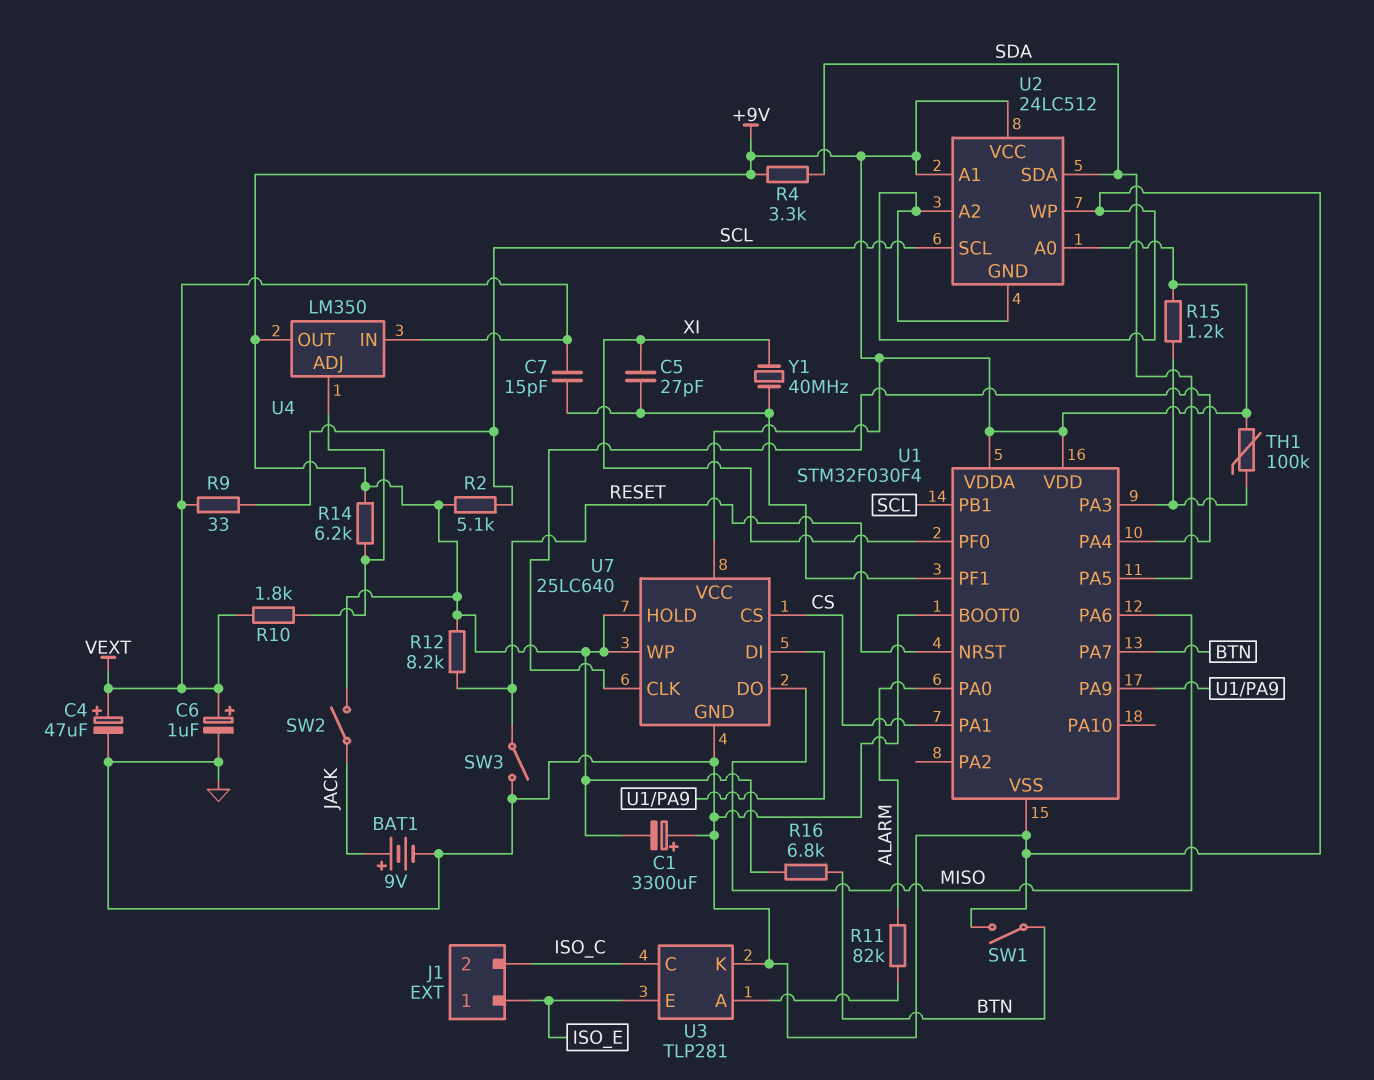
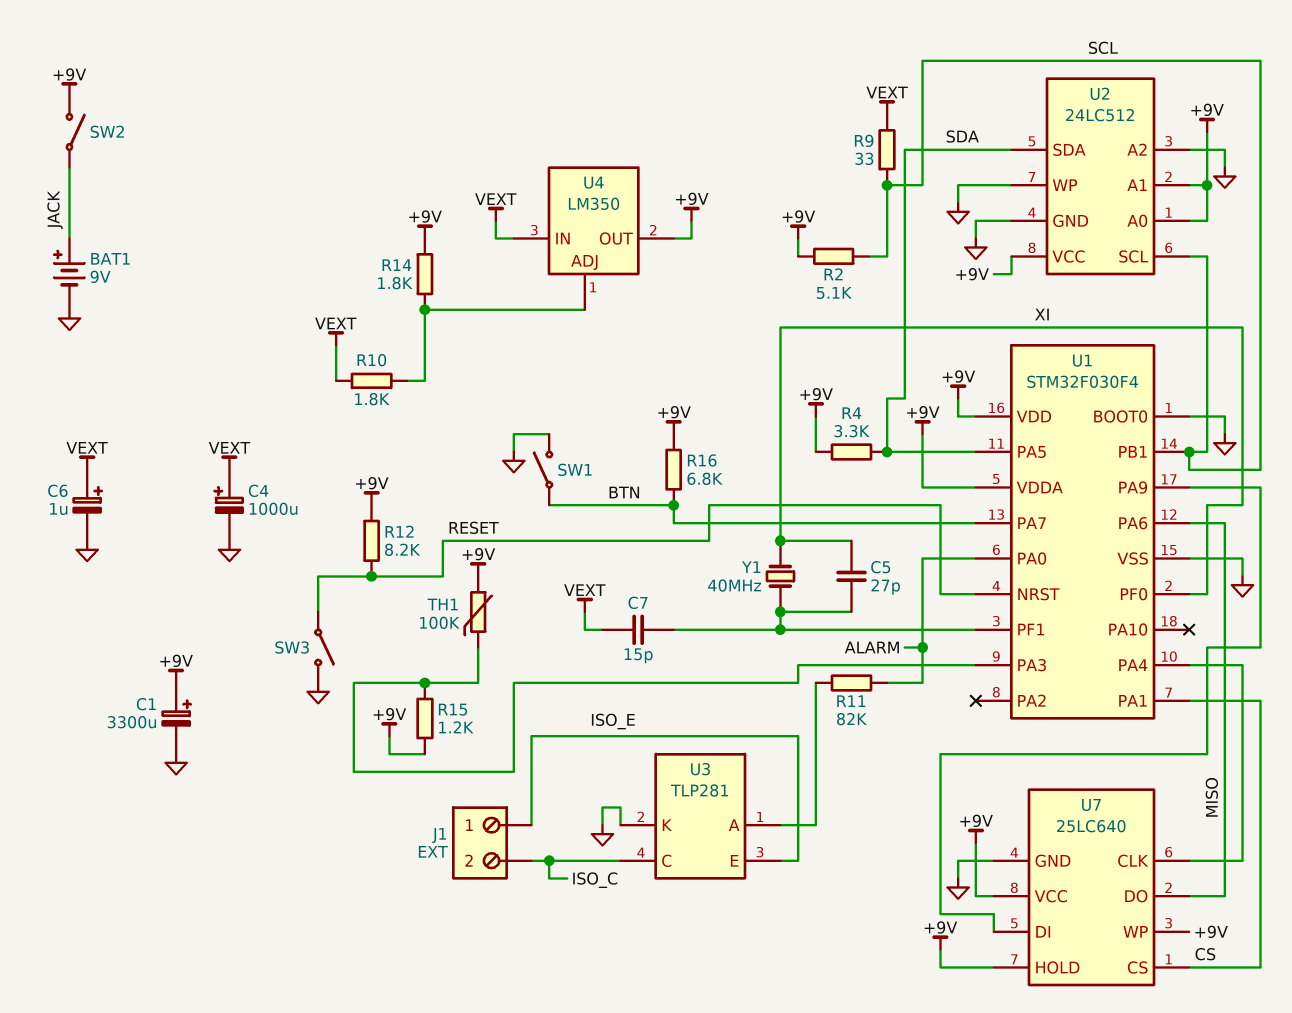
C1: 3300uF (plus GND, minus +9V) -> 3300uF (plus +9V, minus GND)
C4: 47uF (plus VEXT, minus GND) -> 1000uF (plus VEXT, minus GND)
R14: 6.2k (+9V, U4/ADJ) -> 1.8k (+9V, U4/ADJ)

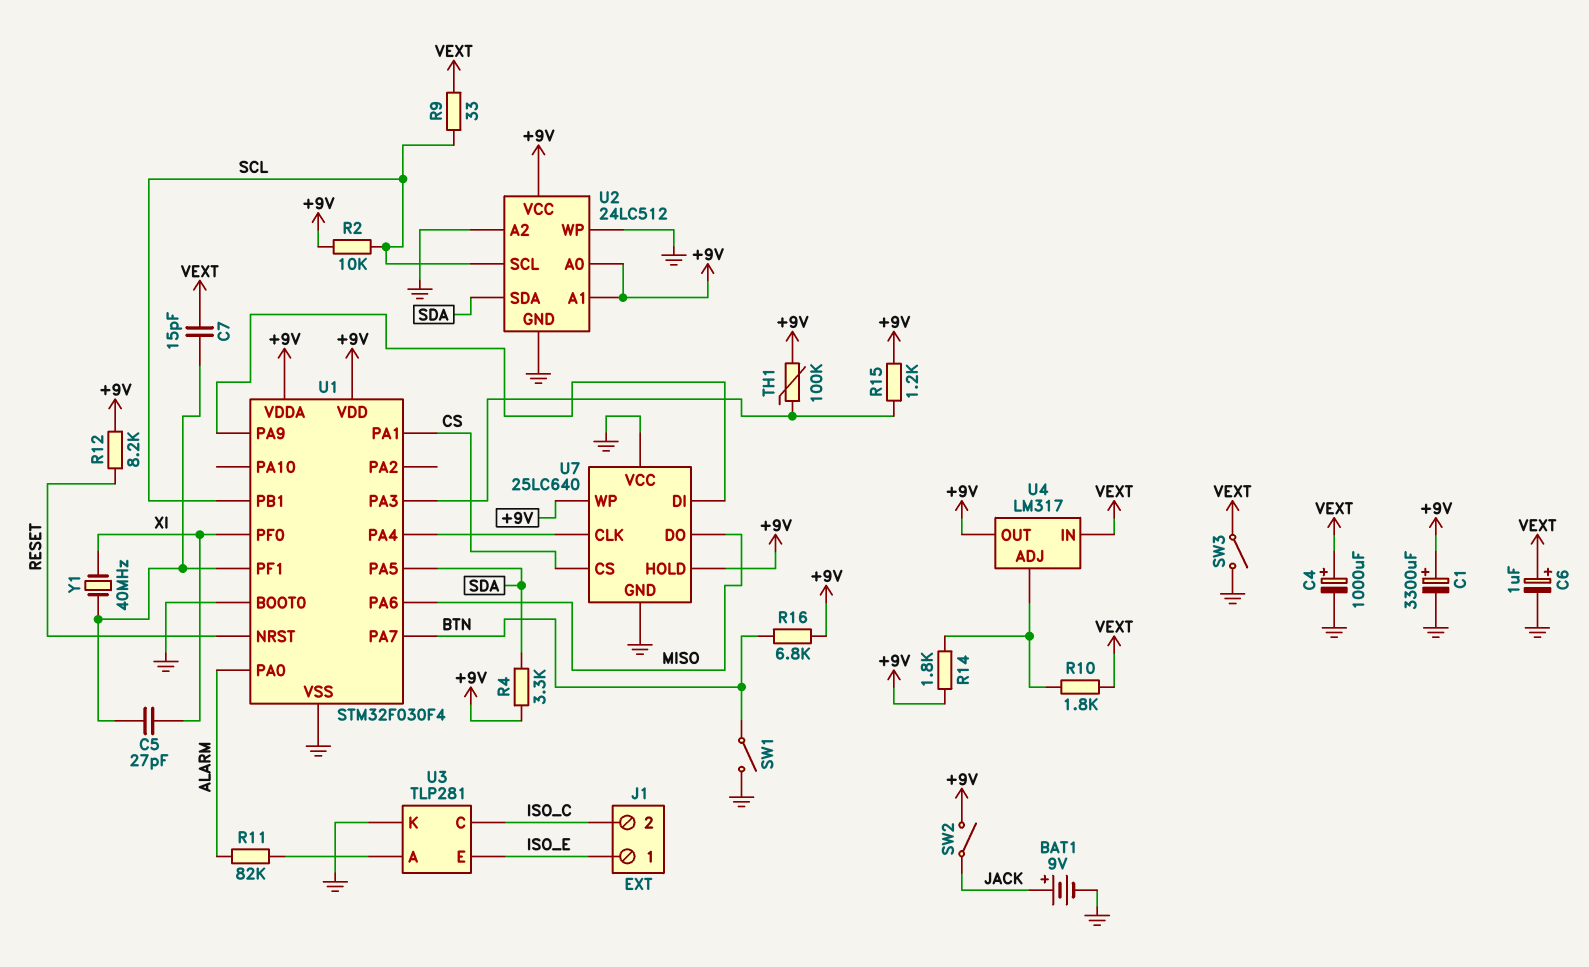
R2: 5.1k (+9V, SCL) -> 10k (+9V, SCL)
SW3: switch (GND, RESET) -> switch (GND, VEXT)
U4: LM350 -> LM317
U7 pin VCC: +9V -> GND

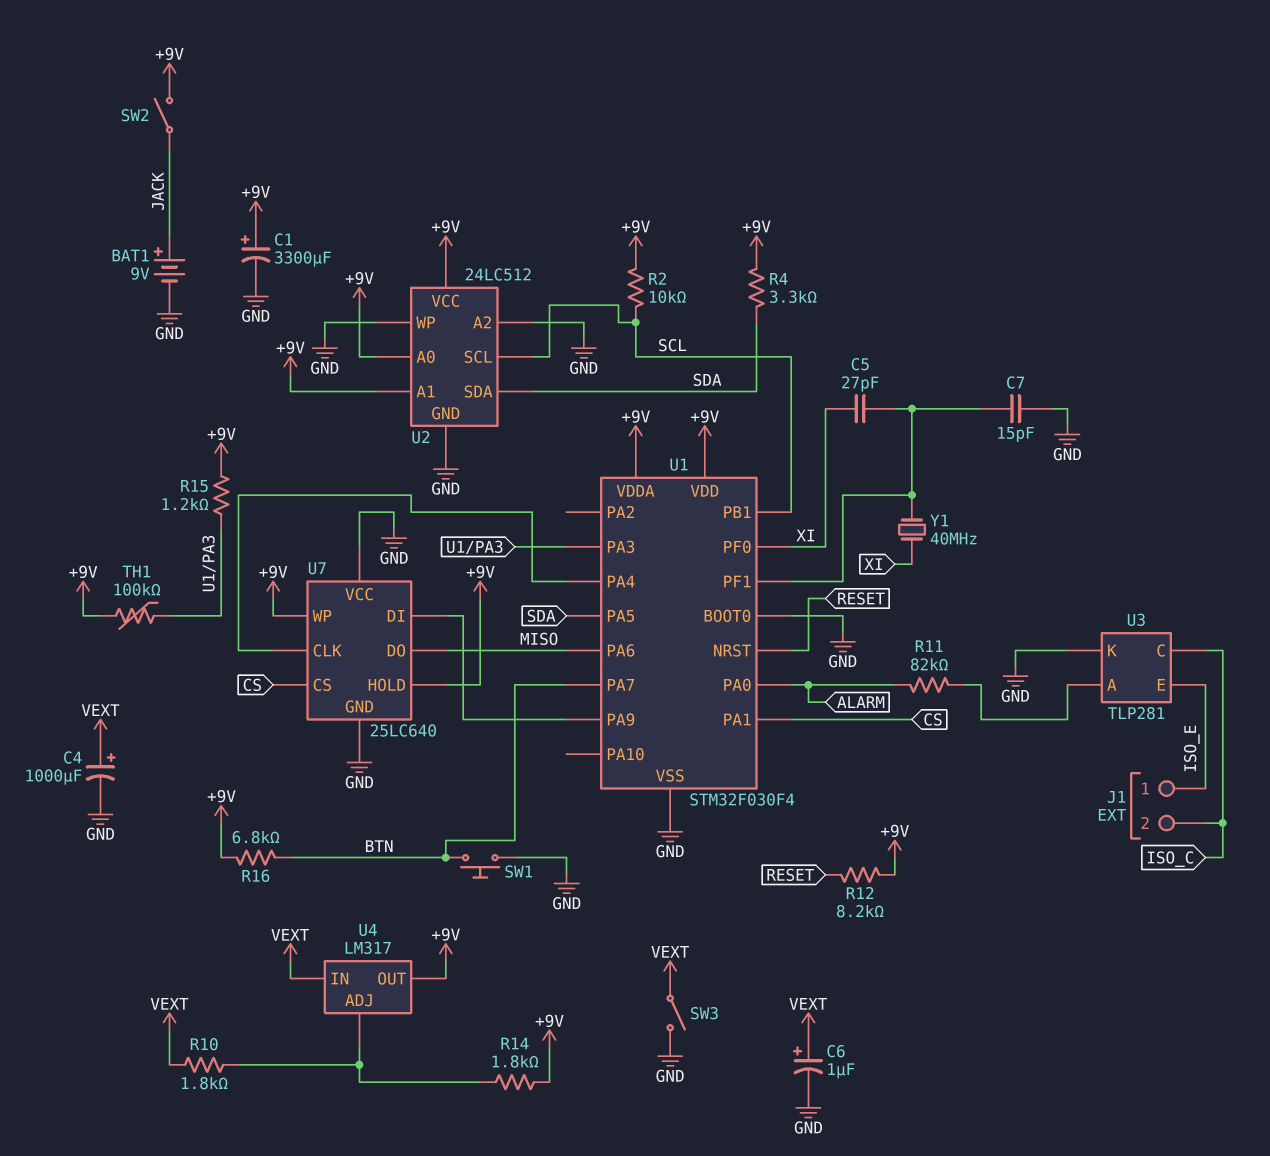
C7: 15pF (U1/PF1, VEXT) -> 15pF (GND, U1/PF1)
R9: 33 (SCL, VEXT) -> none
SW1: switch (BTN, GND) -> button (BTN, GND)

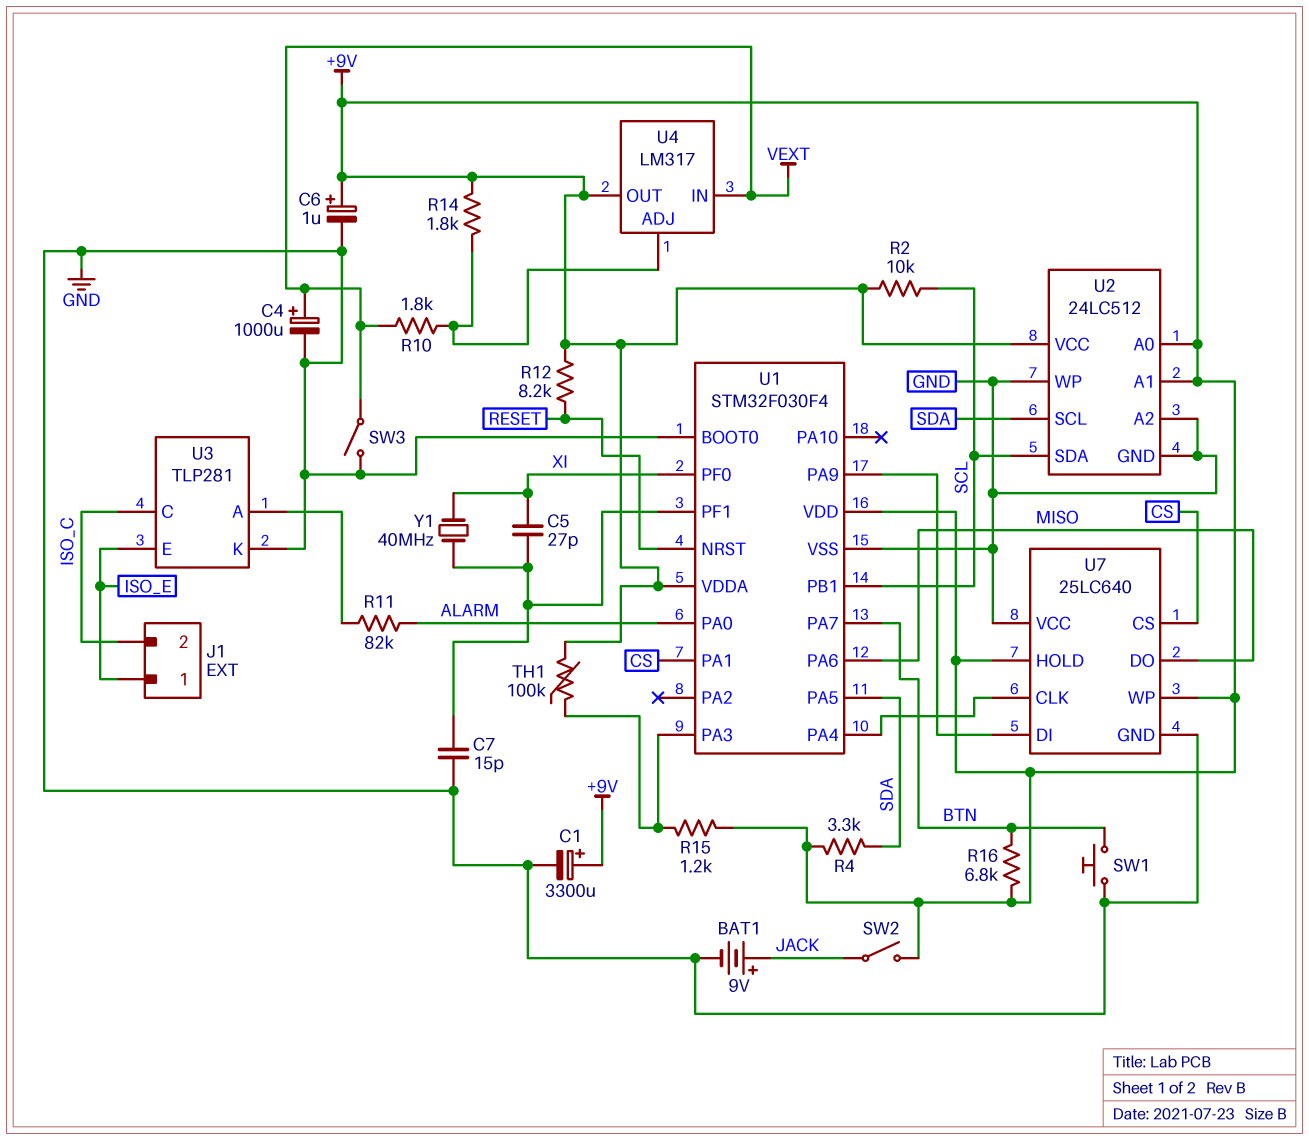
C6: 1uF (plus VEXT, minus GND) -> 1uF (plus +9V, minus GND)
U2 pin SCL: SCL -> SDA
U2 pin SDA: SDA -> SCL

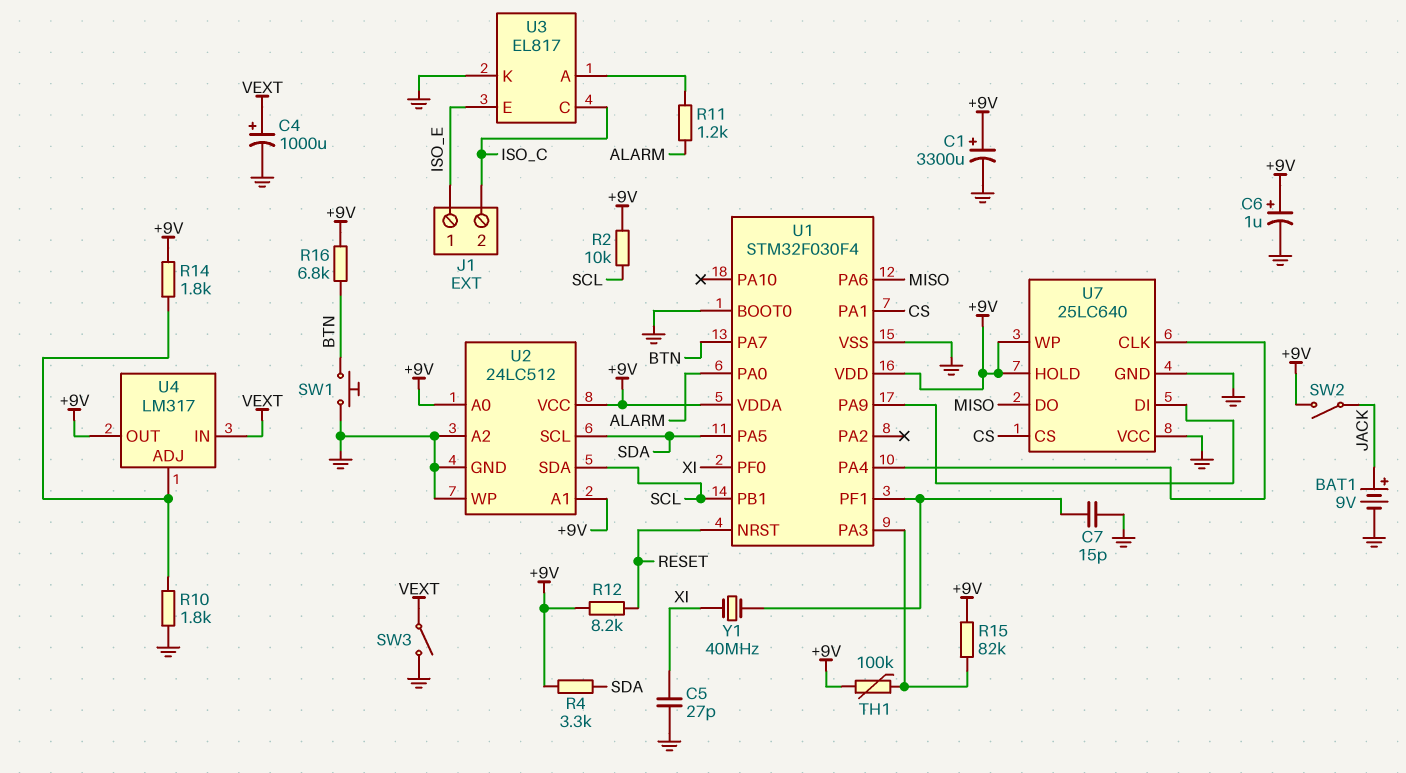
C5: 27pF (U1/PF1, XI) -> 27pF (GND, XI)
R10: 1.8k (U4/ADJ, VEXT) -> 1.8k (GND, U4/ADJ)
R11: 82k (ALARM, U3/A) -> 1.2k (ALARM, U3/A)
R15: 1.2k (+9V, U1/PA3) -> 82k (+9V, U1/PA3)
U3: TLP281 -> EL817

